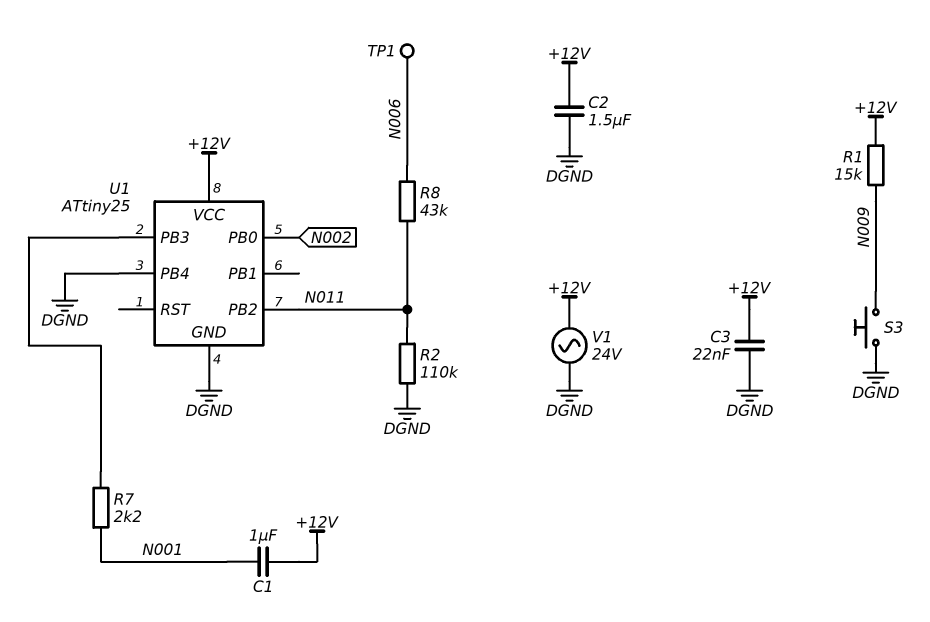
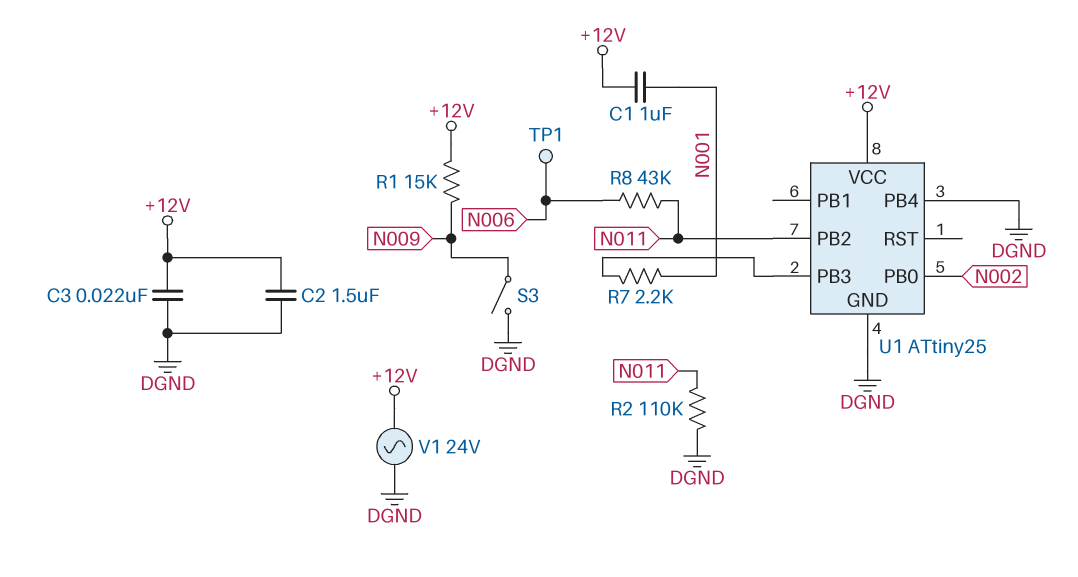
S3: button (DGND, N009) -> switch (DGND, N009)

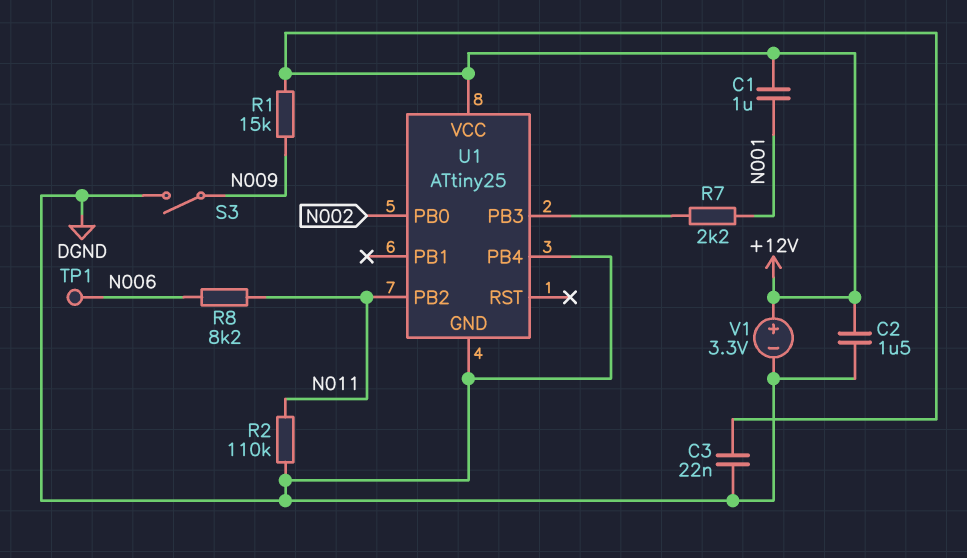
R8: 43k (N006, N011) -> 8.2k (N006, N011)
V1: AC 24V (+12V, DGND) -> 3.3V (plus +12V, minus DGND)

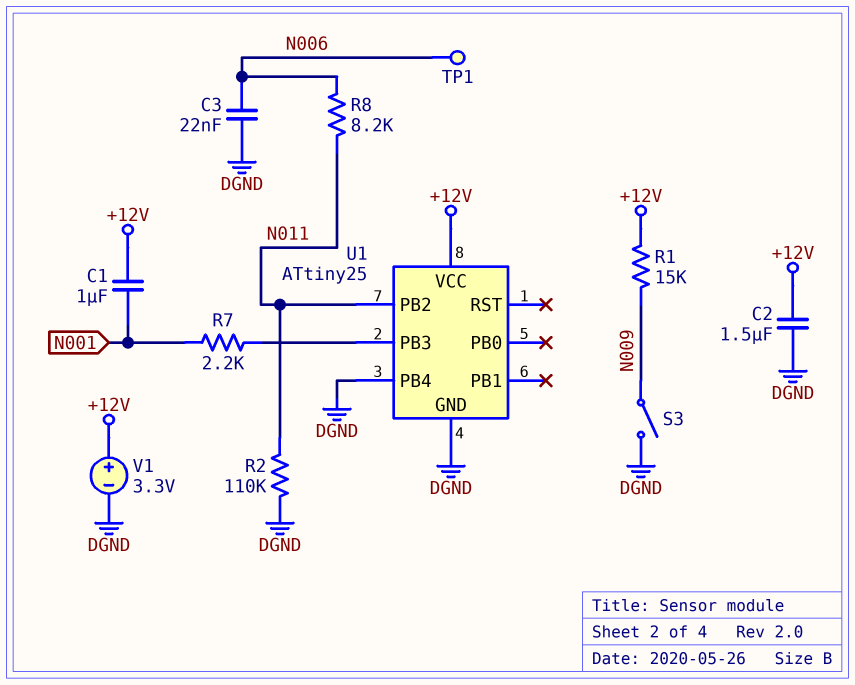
C3: 22nF (+12V, DGND) -> 22nF (DGND, N006)
U1 pin PB0: N002 -> none

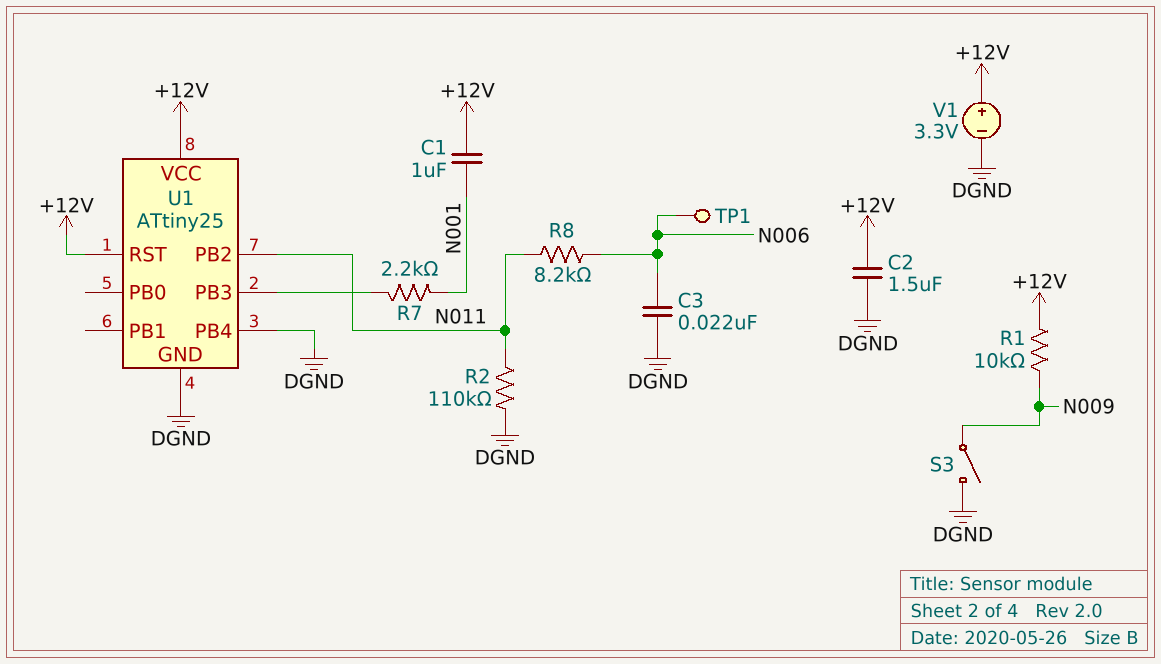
R1: 15k (+12V, N009) -> 10k (+12V, N009)
U1 pin RST: none -> +12V

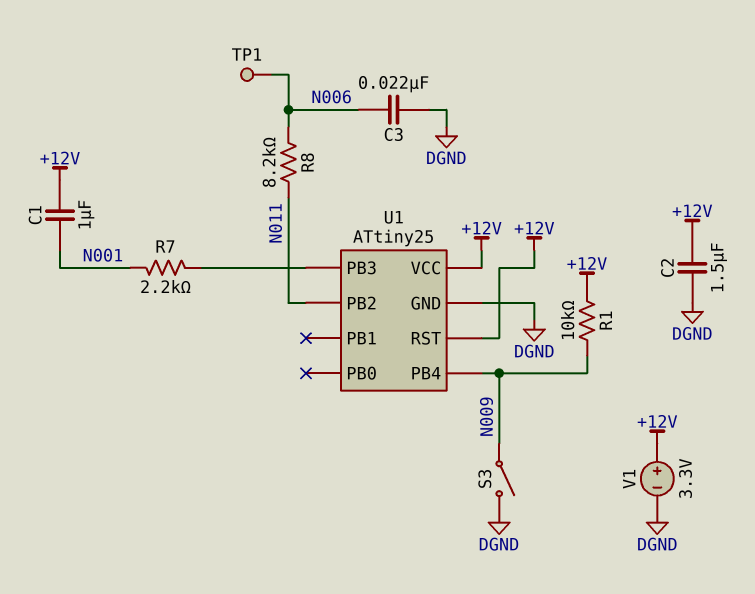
R2: 110k (DGND, N011) -> none
U1 pin PB4: DGND -> N009

